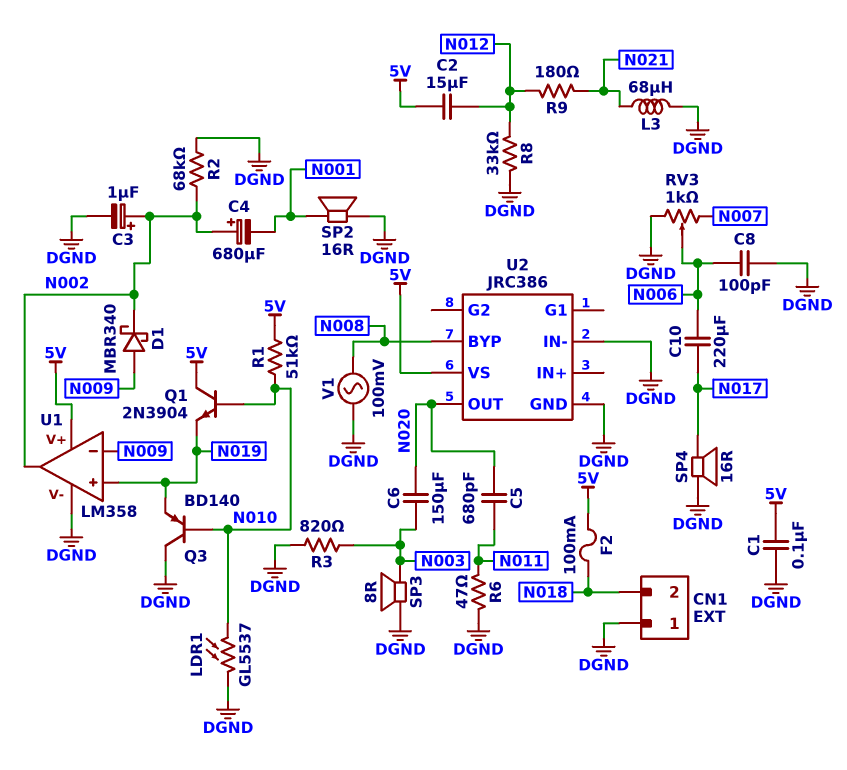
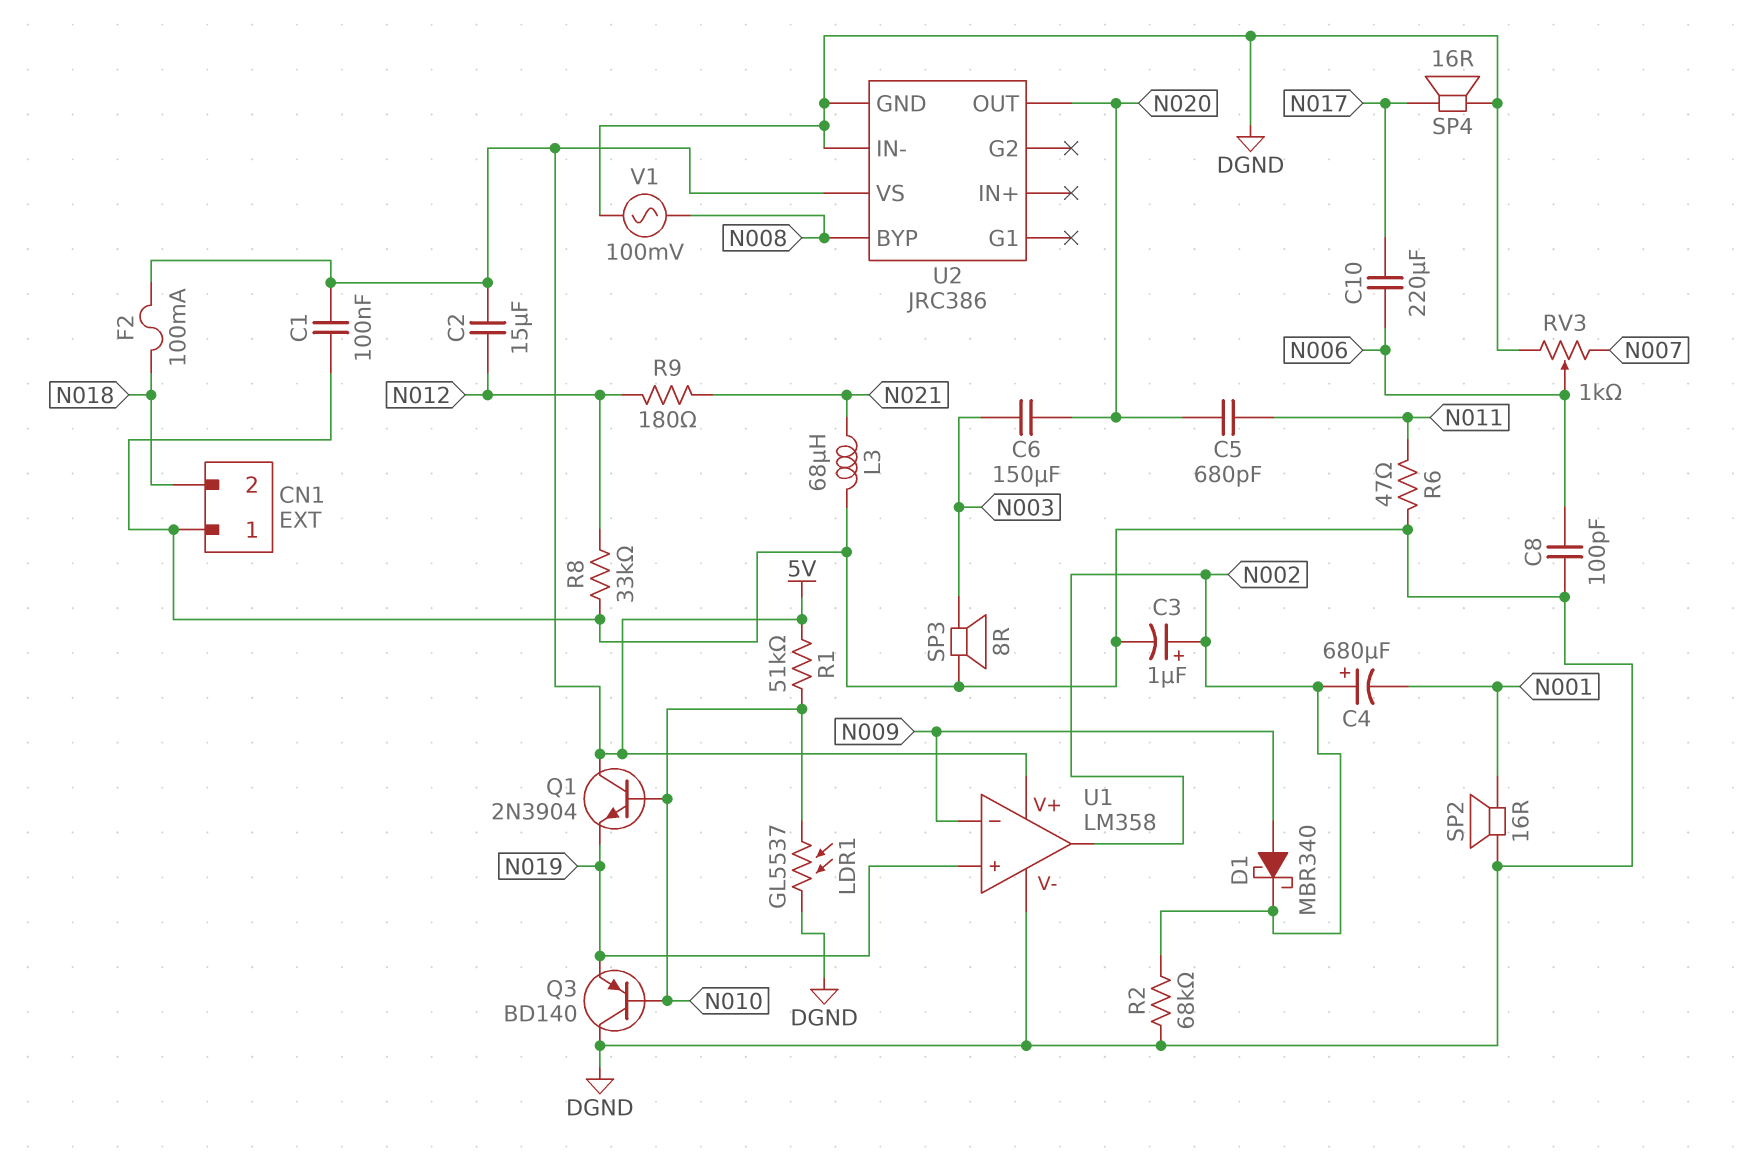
R3: 820 (DGND, N003) -> none

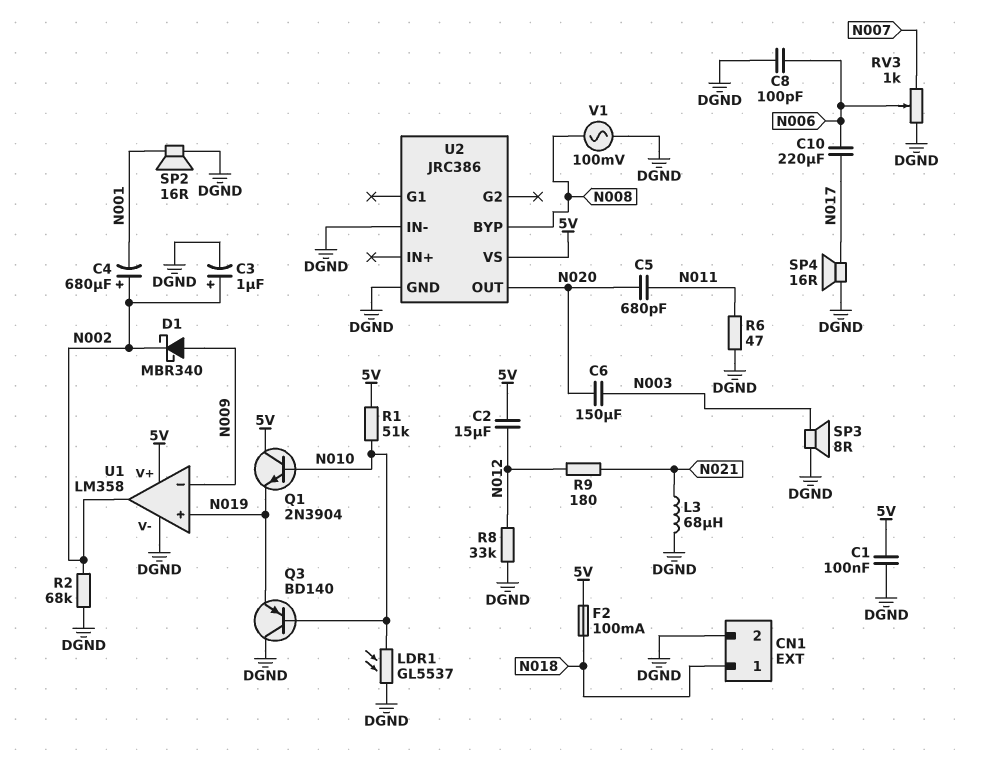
CN1 pin 1: DGND -> N018
CN1 pin 2: N018 -> DGND

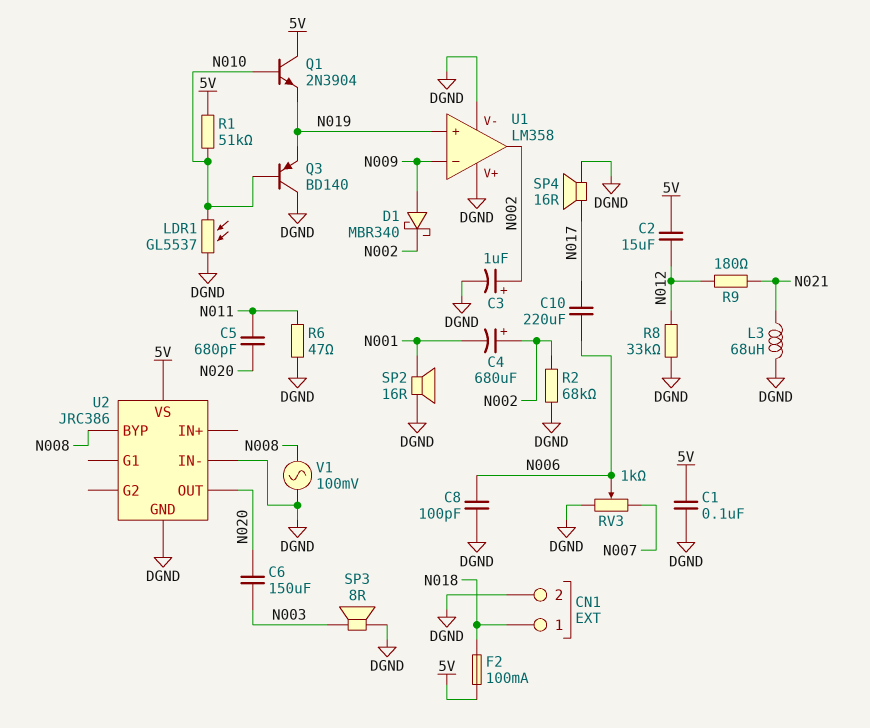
U1 pin V+: 5V -> DGND

